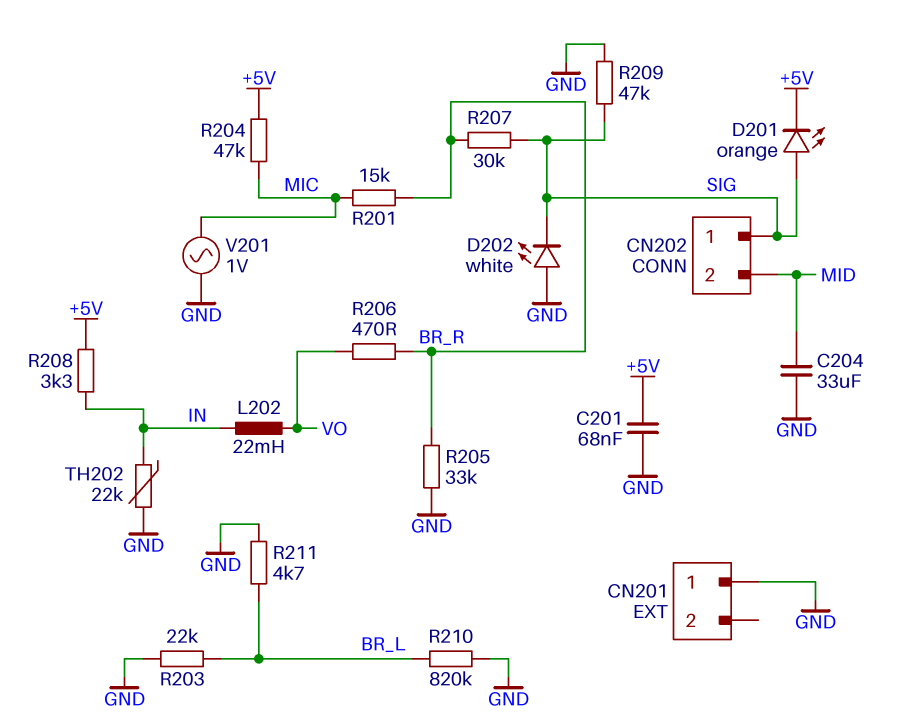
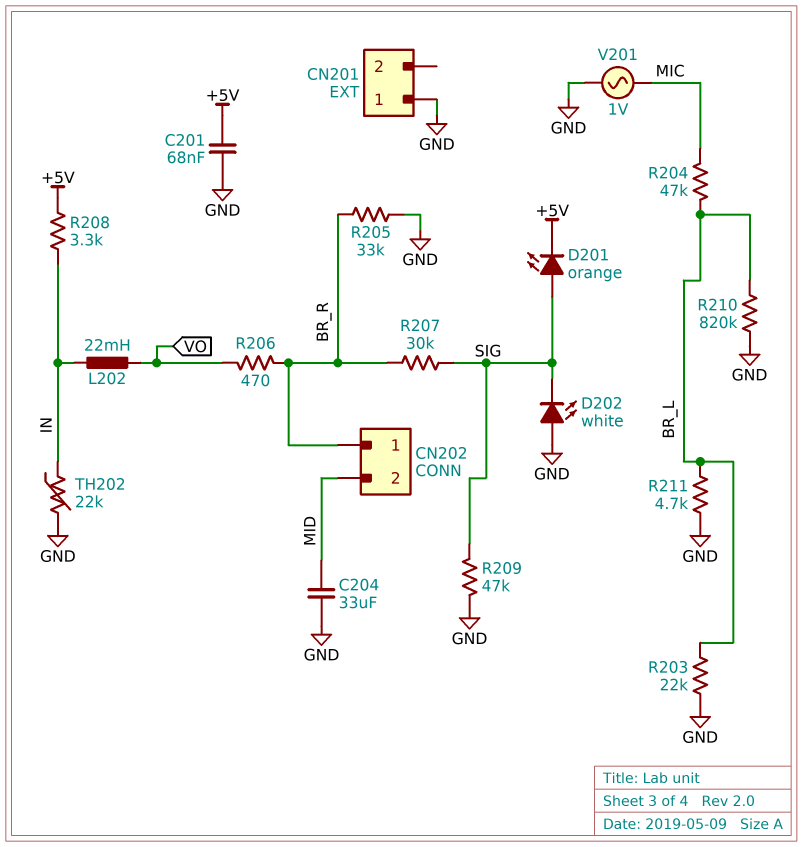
CN202 pin 1: SIG -> BR_R
R201: 15k (BR_R, MIC) -> none
R204: 47k (+5V, MIC) -> 47k (BR_L, MIC)

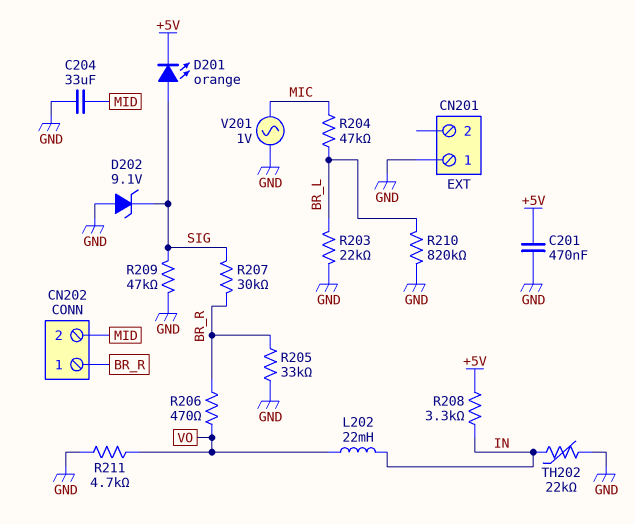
C201: 68nF (+5V, GND) -> 470nF (+5V, GND)
D202: LED white (A GND, K SIG) -> zener 9.1V (A GND, K SIG)
R211: 4.7k (BR_L, GND) -> 4.7k (GND, VO)

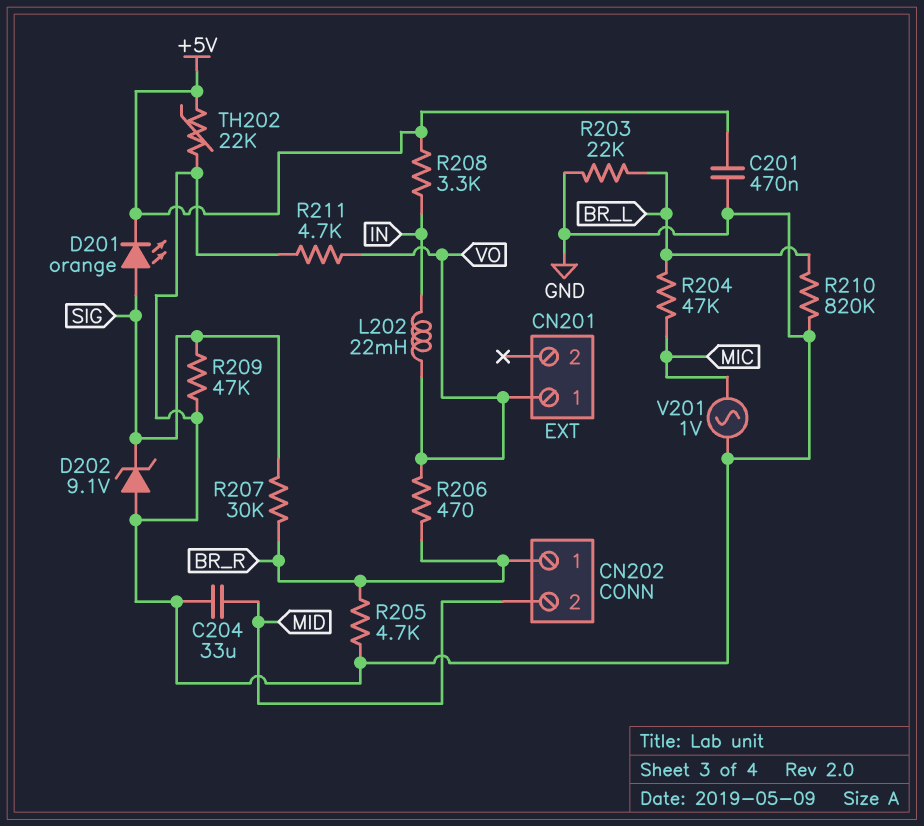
CN201 pin 1: GND -> VO
R205: 33k (BR_R, GND) -> 4.7k (BR_R, GND)
TH202: 22k (GND, IN) -> 22k (+5V, GND)

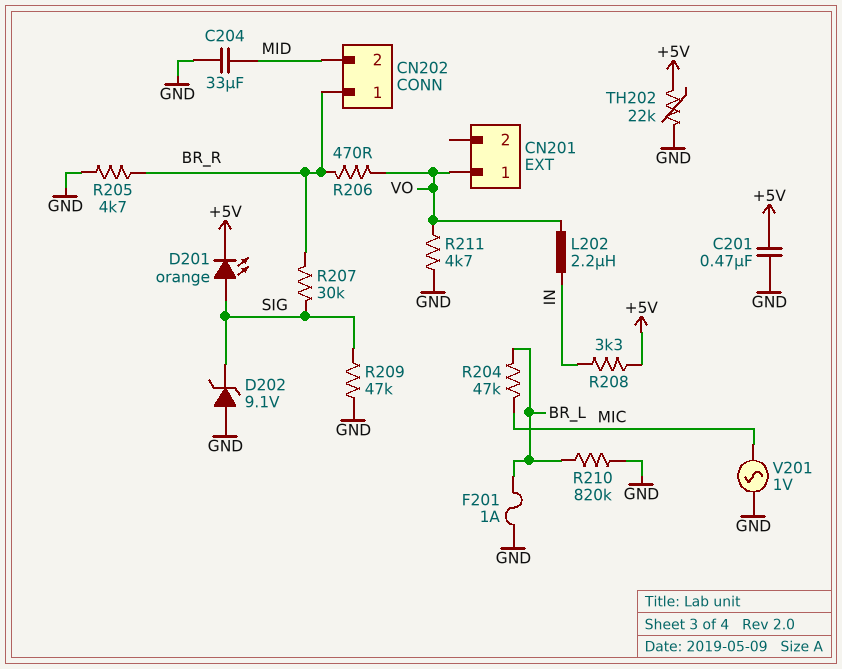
F201: none -> 1A (BR_L, GND)
L202: 22mH (IN, VO) -> 2.2uH (IN, VO)
R203: 22k (BR_L, GND) -> none

